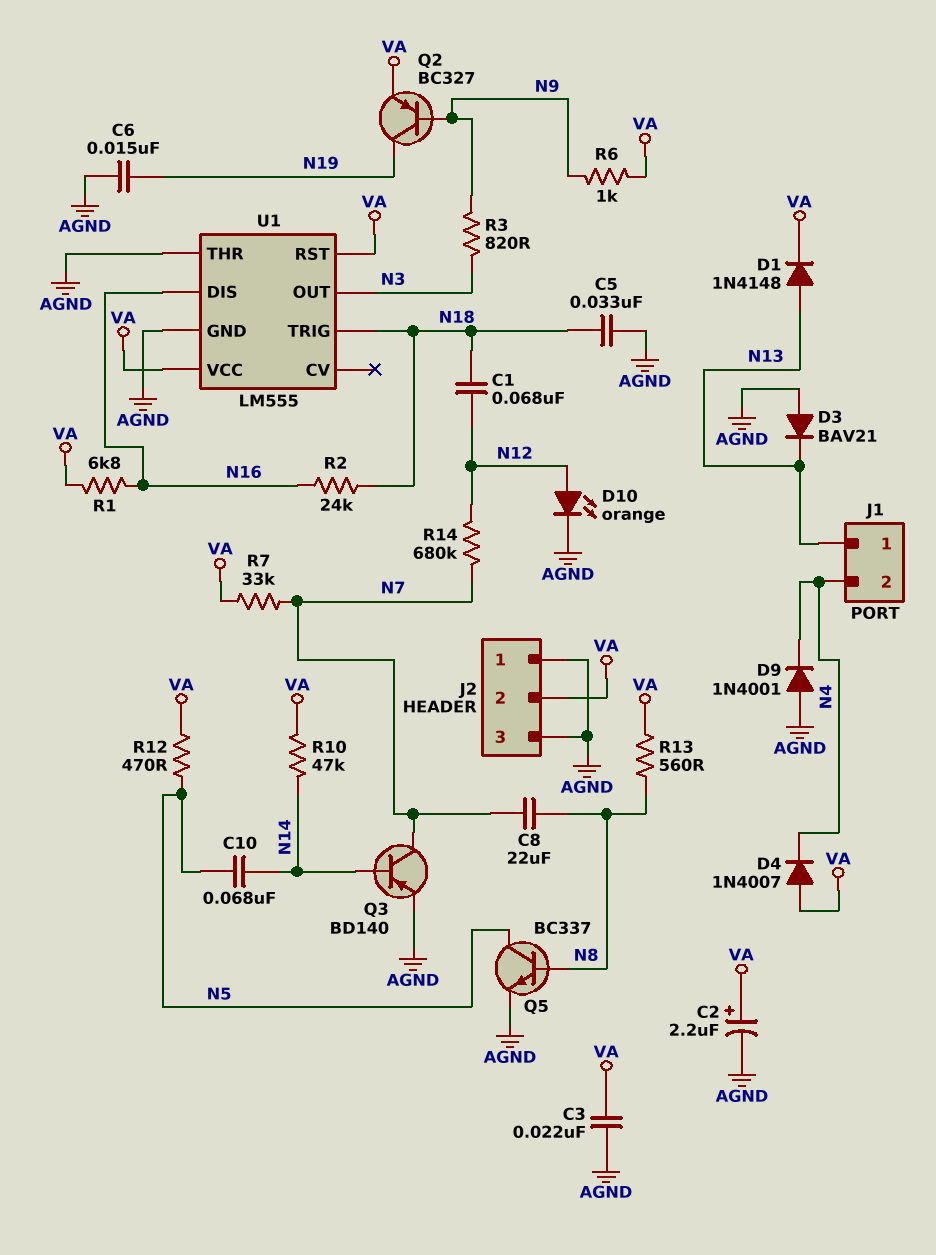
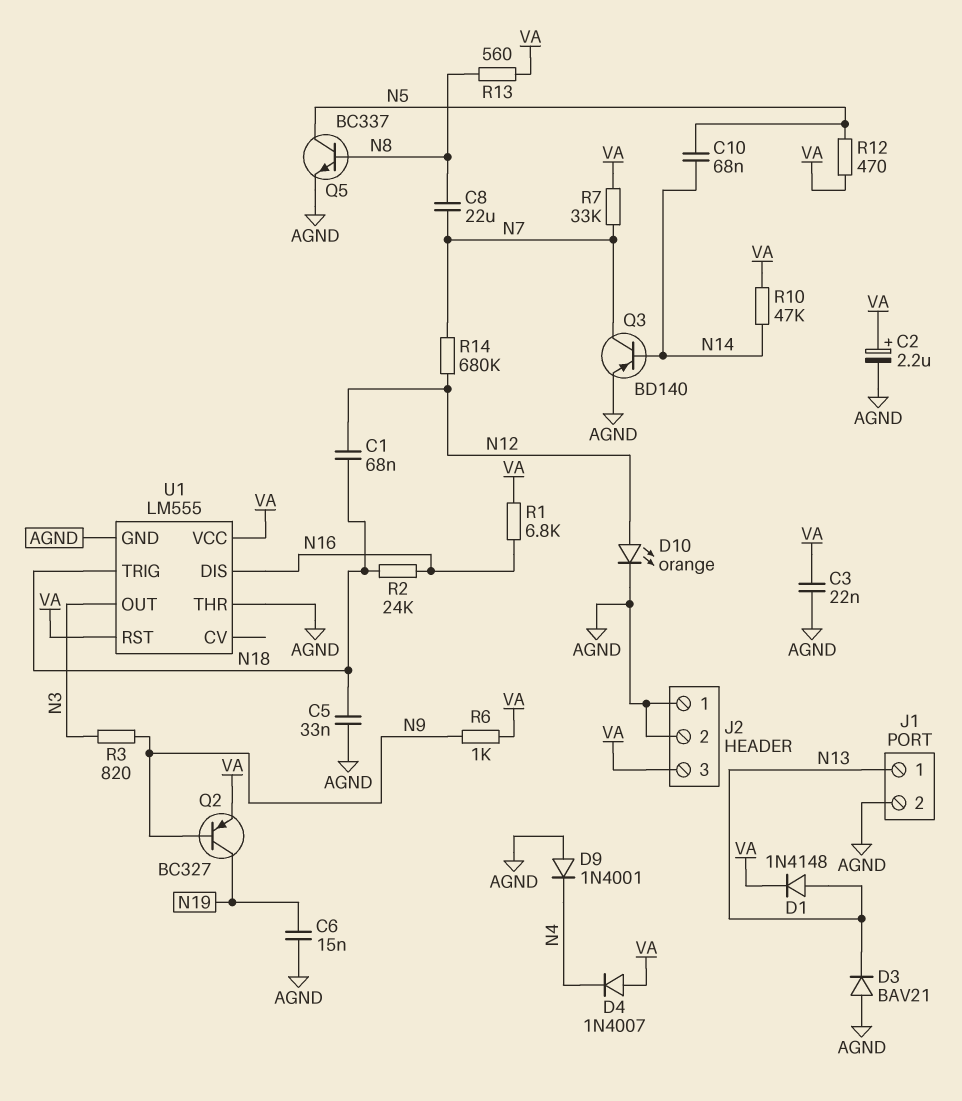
J1 pin 2: N4 -> AGND
J2 pin 2: VA -> AGND
J2 pin 3: AGND -> VA

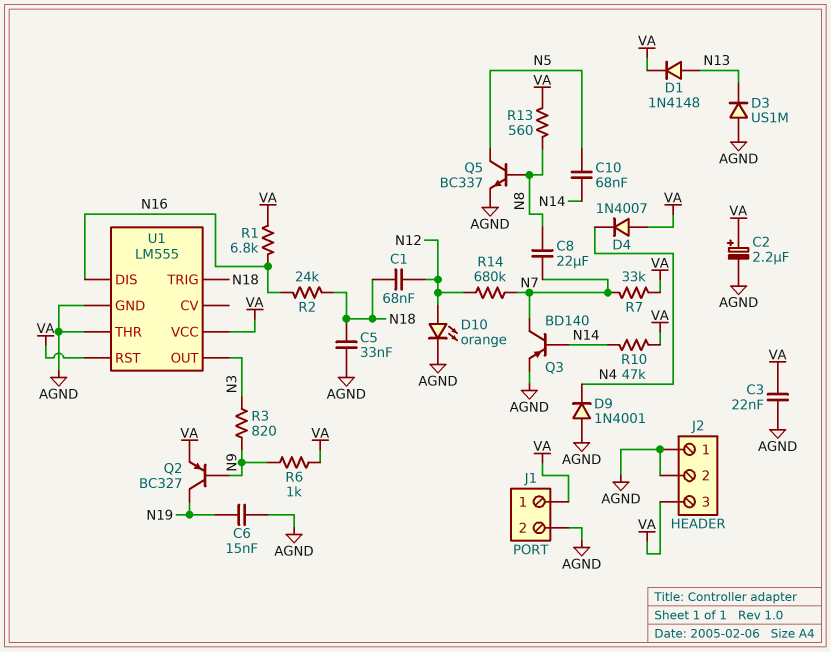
D3: diode BAV21 (A AGND, K N13) -> diode US1M (A AGND, K N13)
J1 pin 1: N13 -> VA
R12: 470 (N5, VA) -> none

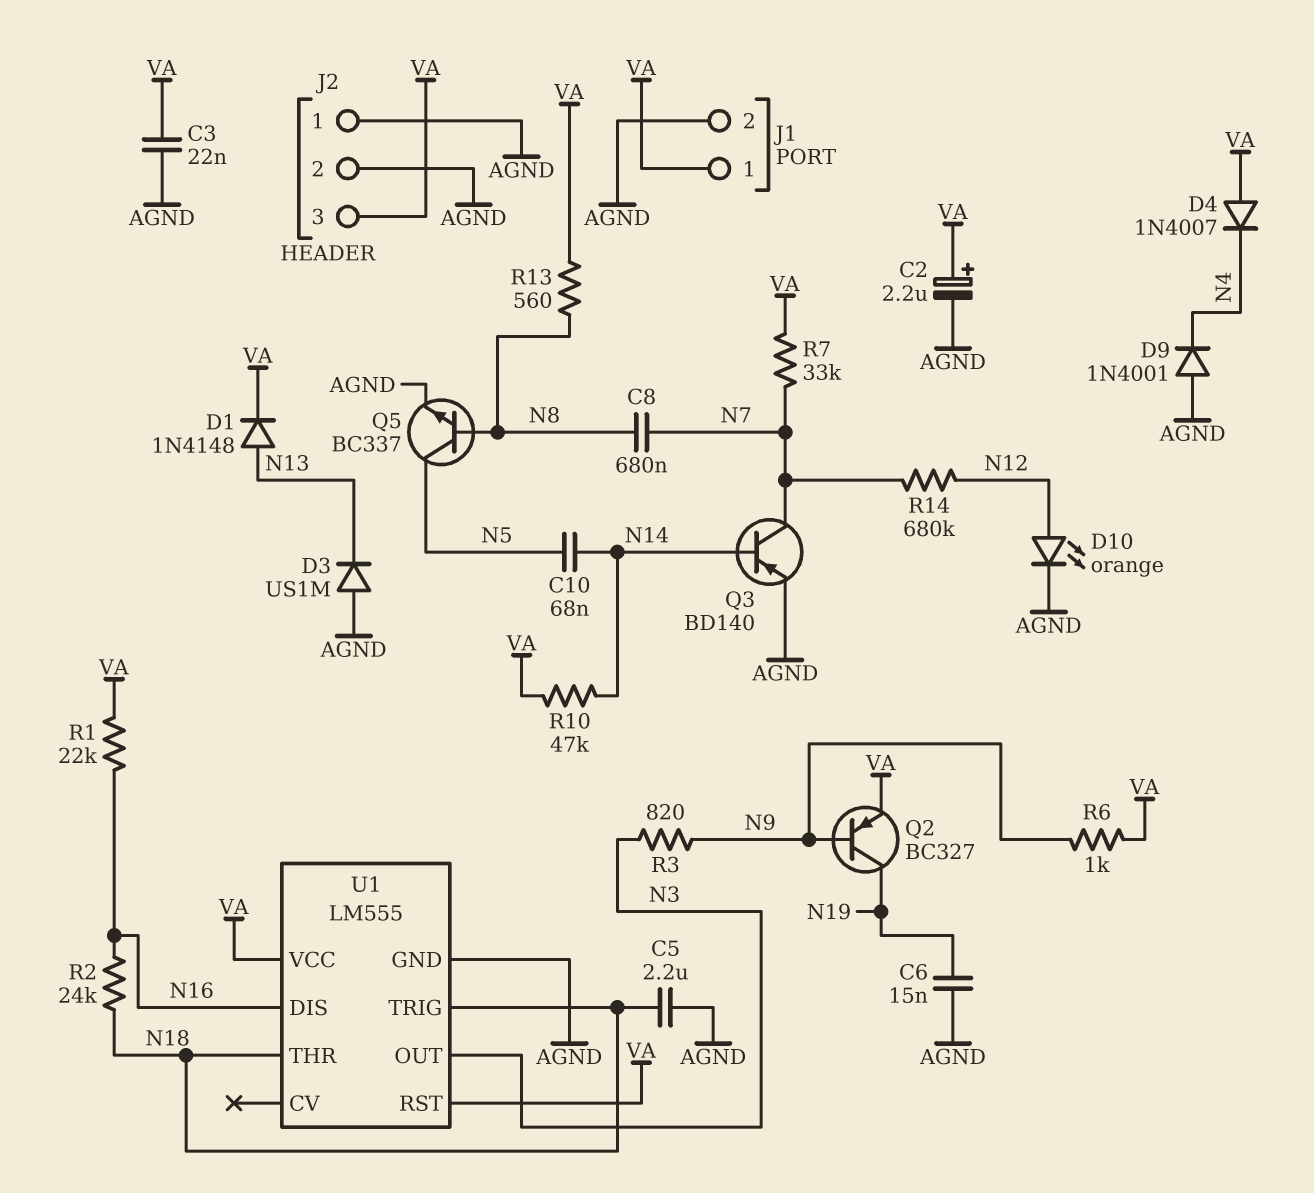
C1: 68nF (N12, N18) -> none
C5: 33nF (AGND, N18) -> 2.2uF (AGND, N18)
C8: 22uF (N7, N8) -> 680nF (N7, N8)
R1: 6.8k (N16, VA) -> 22k (N16, VA)
U1 pin THR: AGND -> N18

